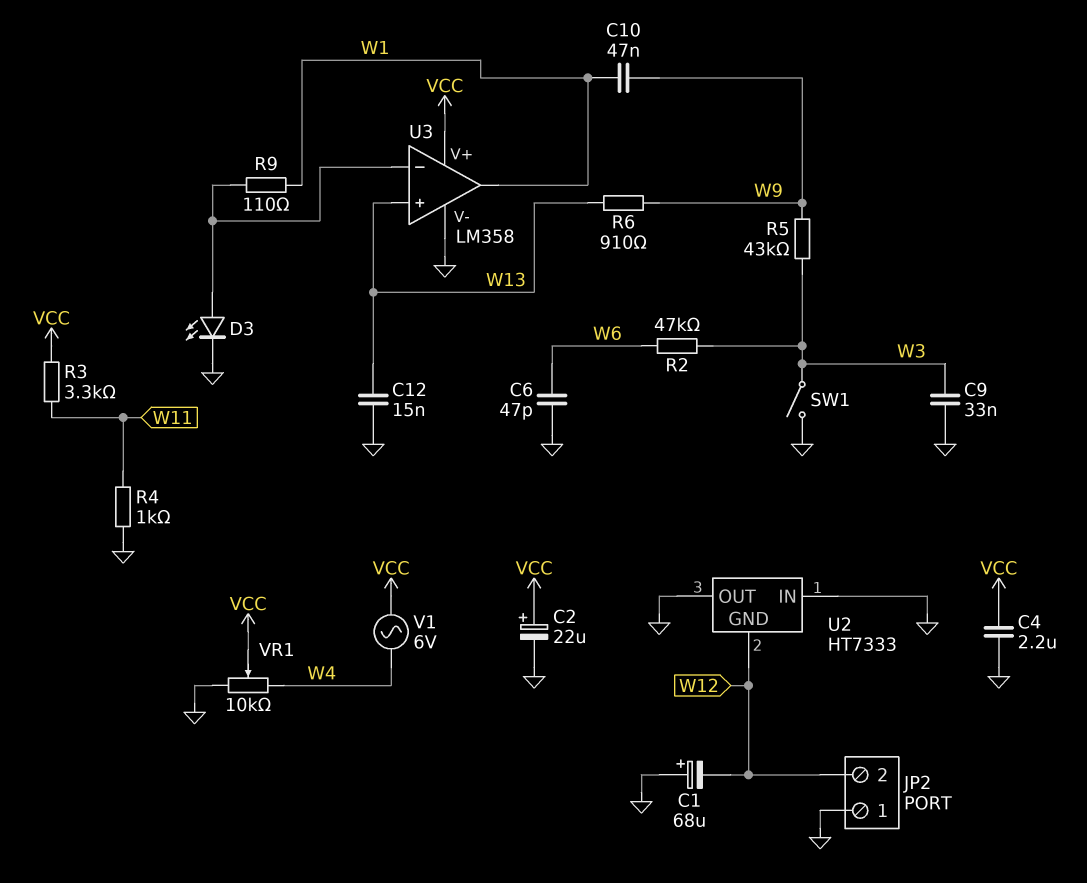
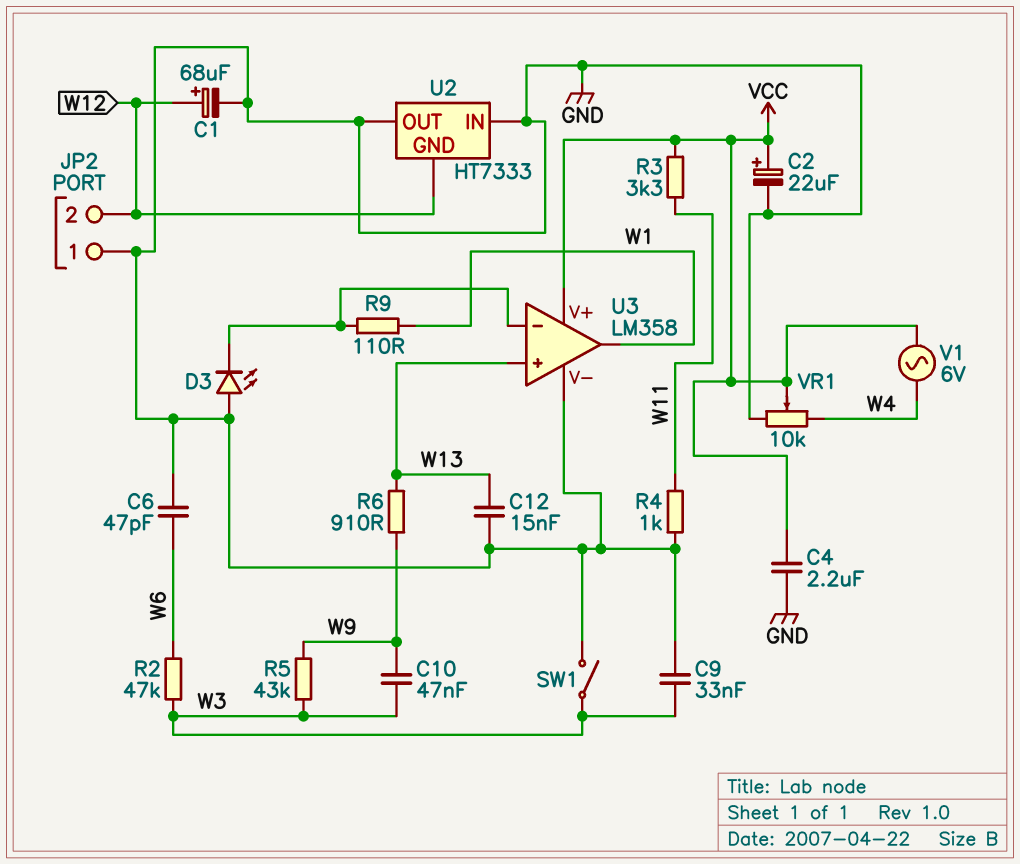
C1: 68uF (plus GND, minus W12) -> 68uF (plus W12, minus GND)
C10: 47nF (W1, W9) -> 47nF (W3, W9)
D3: LED (A U3/in-, K GND) -> LED (A GND, K U3/in-)

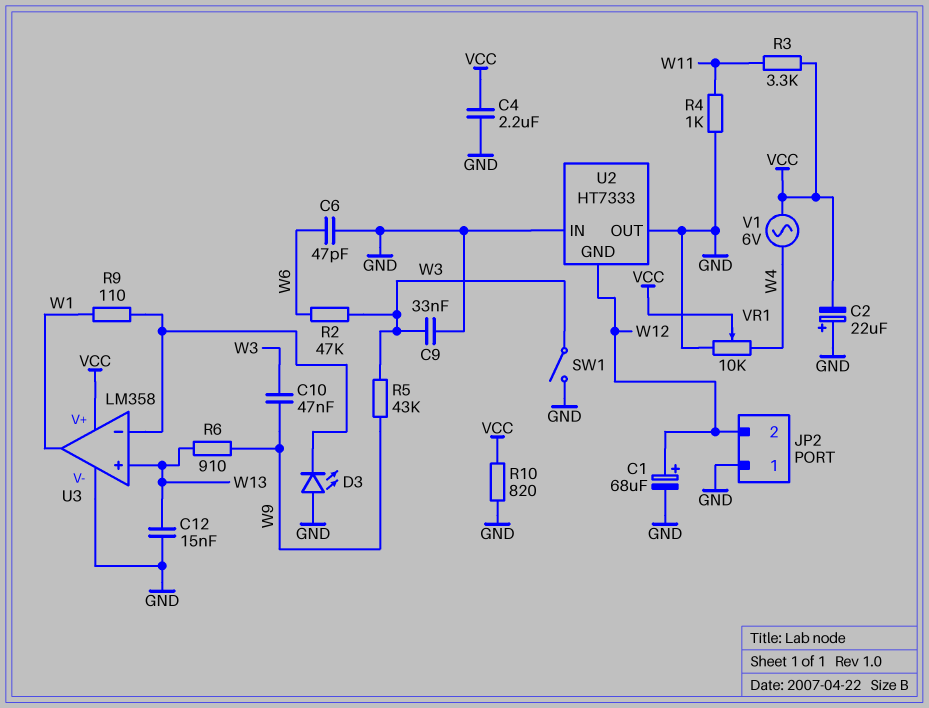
C2: 22uF (plus VCC, minus GND) -> 22uF (plus GND, minus VCC)
R10: none -> 820 (GND, VCC)

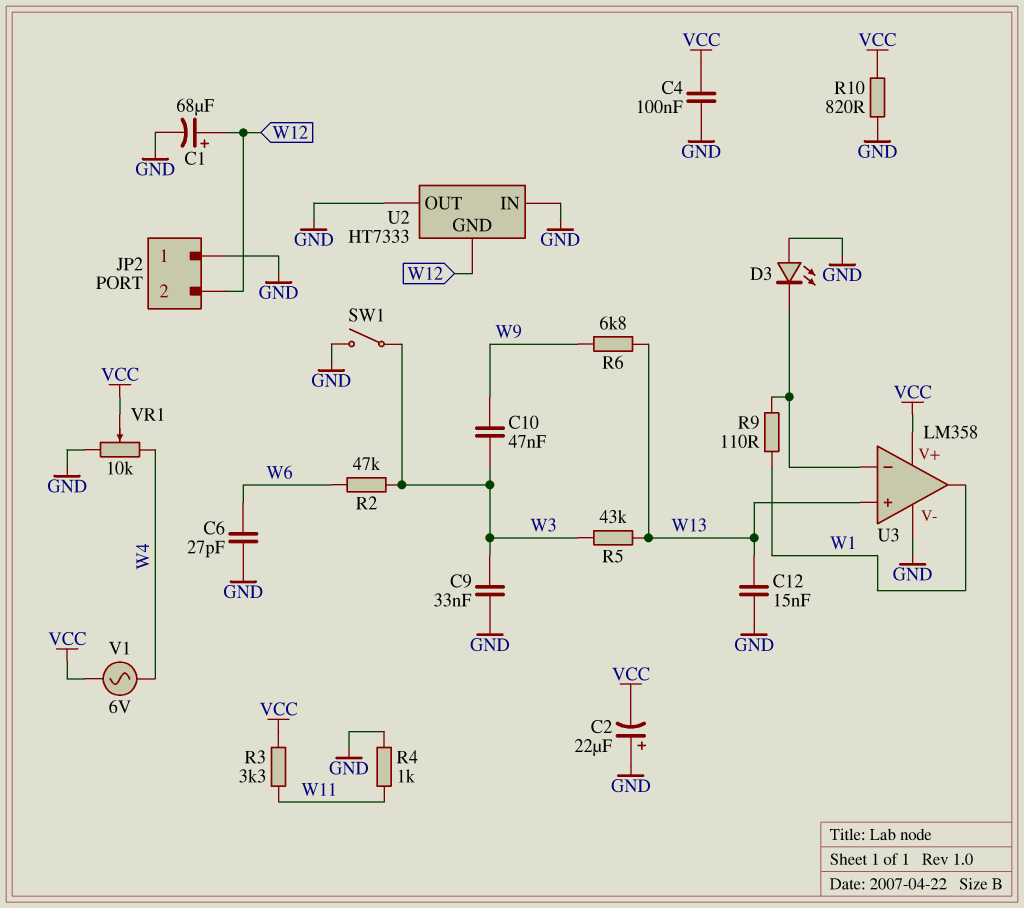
C4: 2.2uF (GND, VCC) -> 100nF (GND, VCC)
C6: 47pF (GND, W6) -> 27pF (GND, W6)
R5: 43k (W3, W9) -> 43k (W3, W13)
R6: 910 (W9, W13) -> 6.8k (W9, W13)

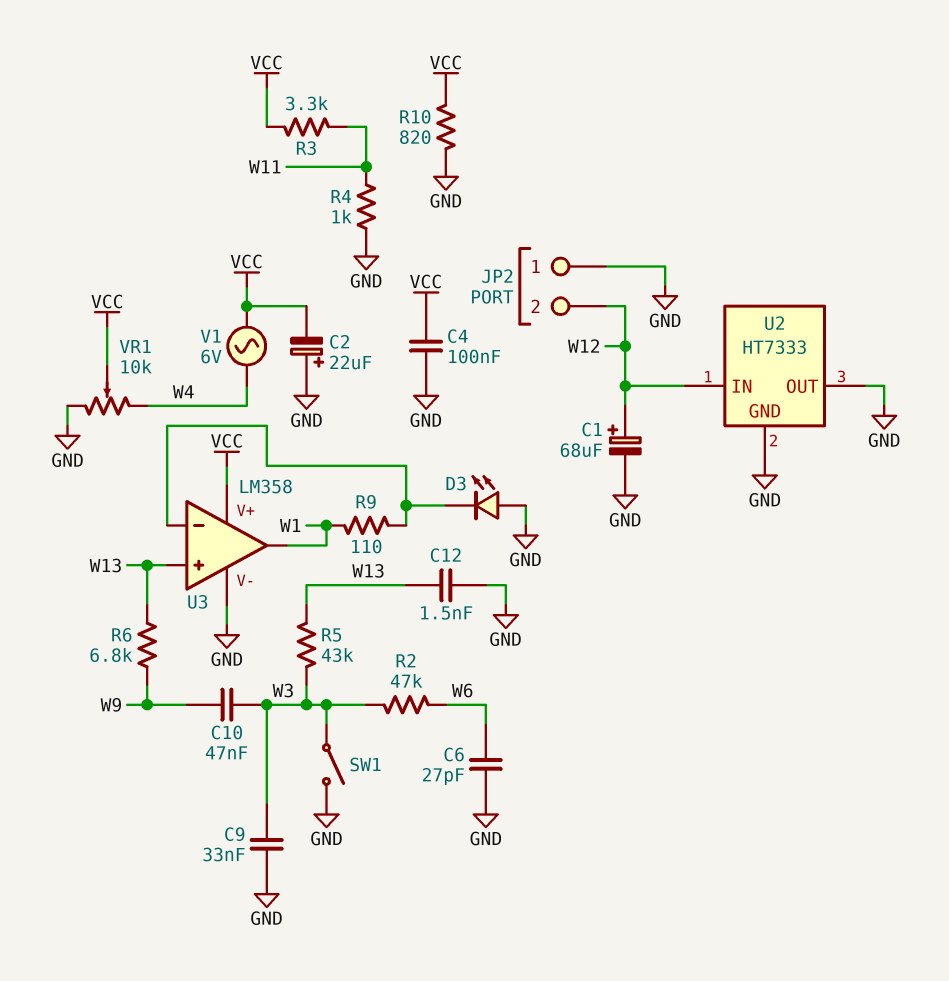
C12: 15nF (GND, W13) -> 1.5nF (GND, W13)
U2 pin GND: W12 -> GND
U2 pin IN: GND -> W12

